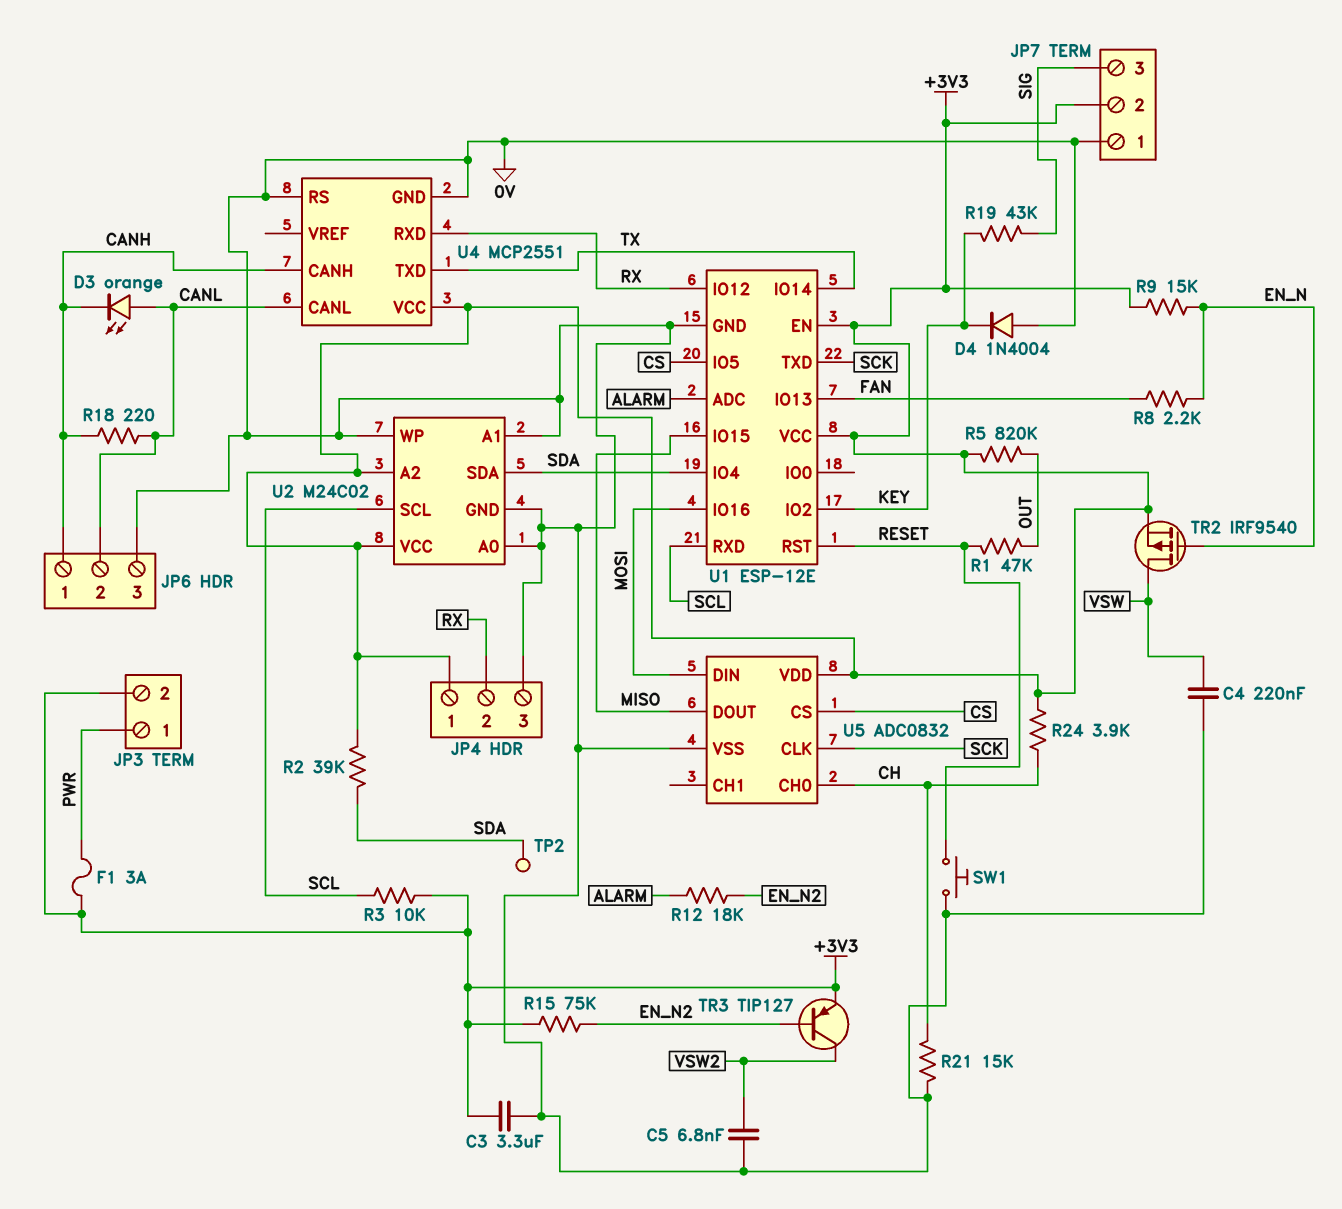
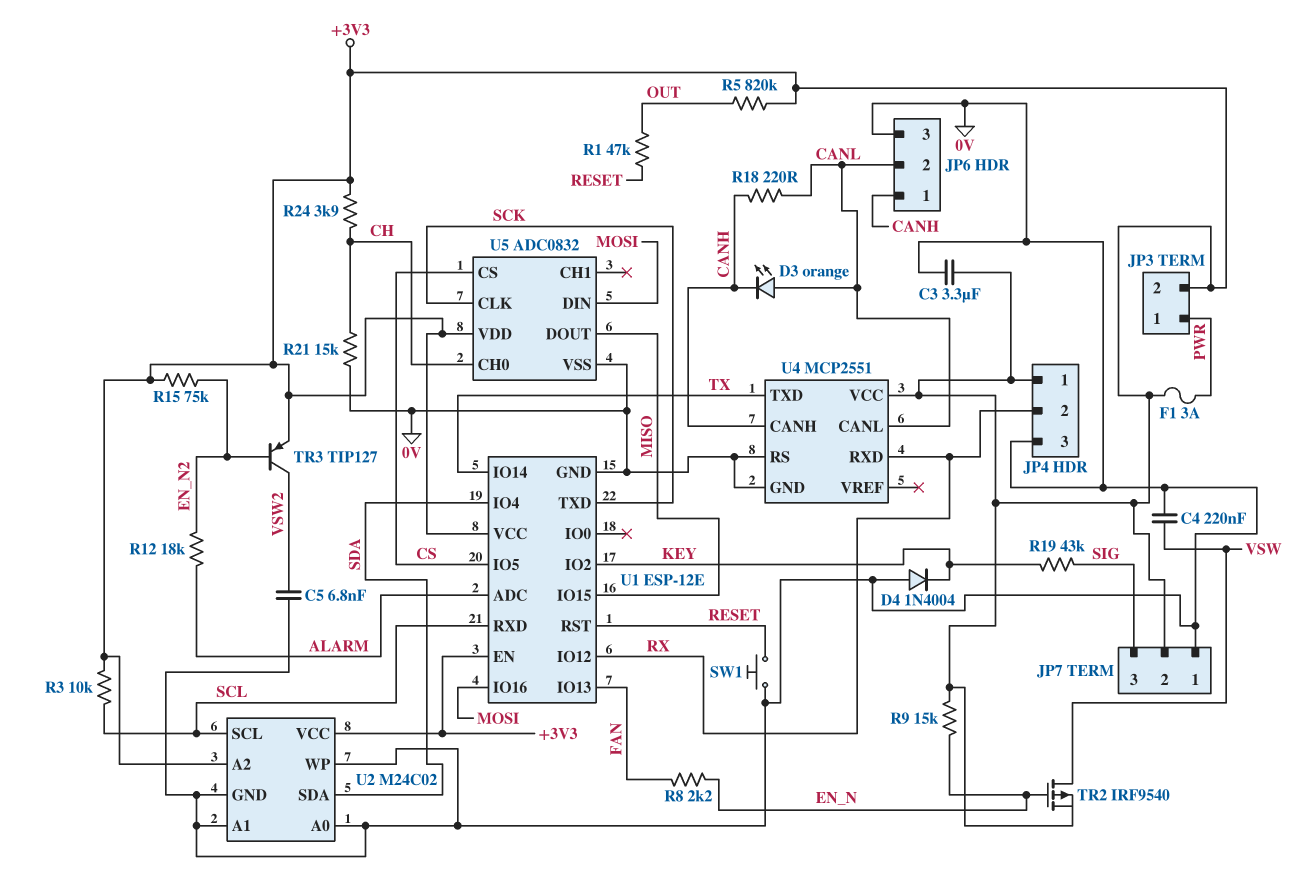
R2: 39k (+3V3, SDA) -> none
TP2: test point (SDA) -> none

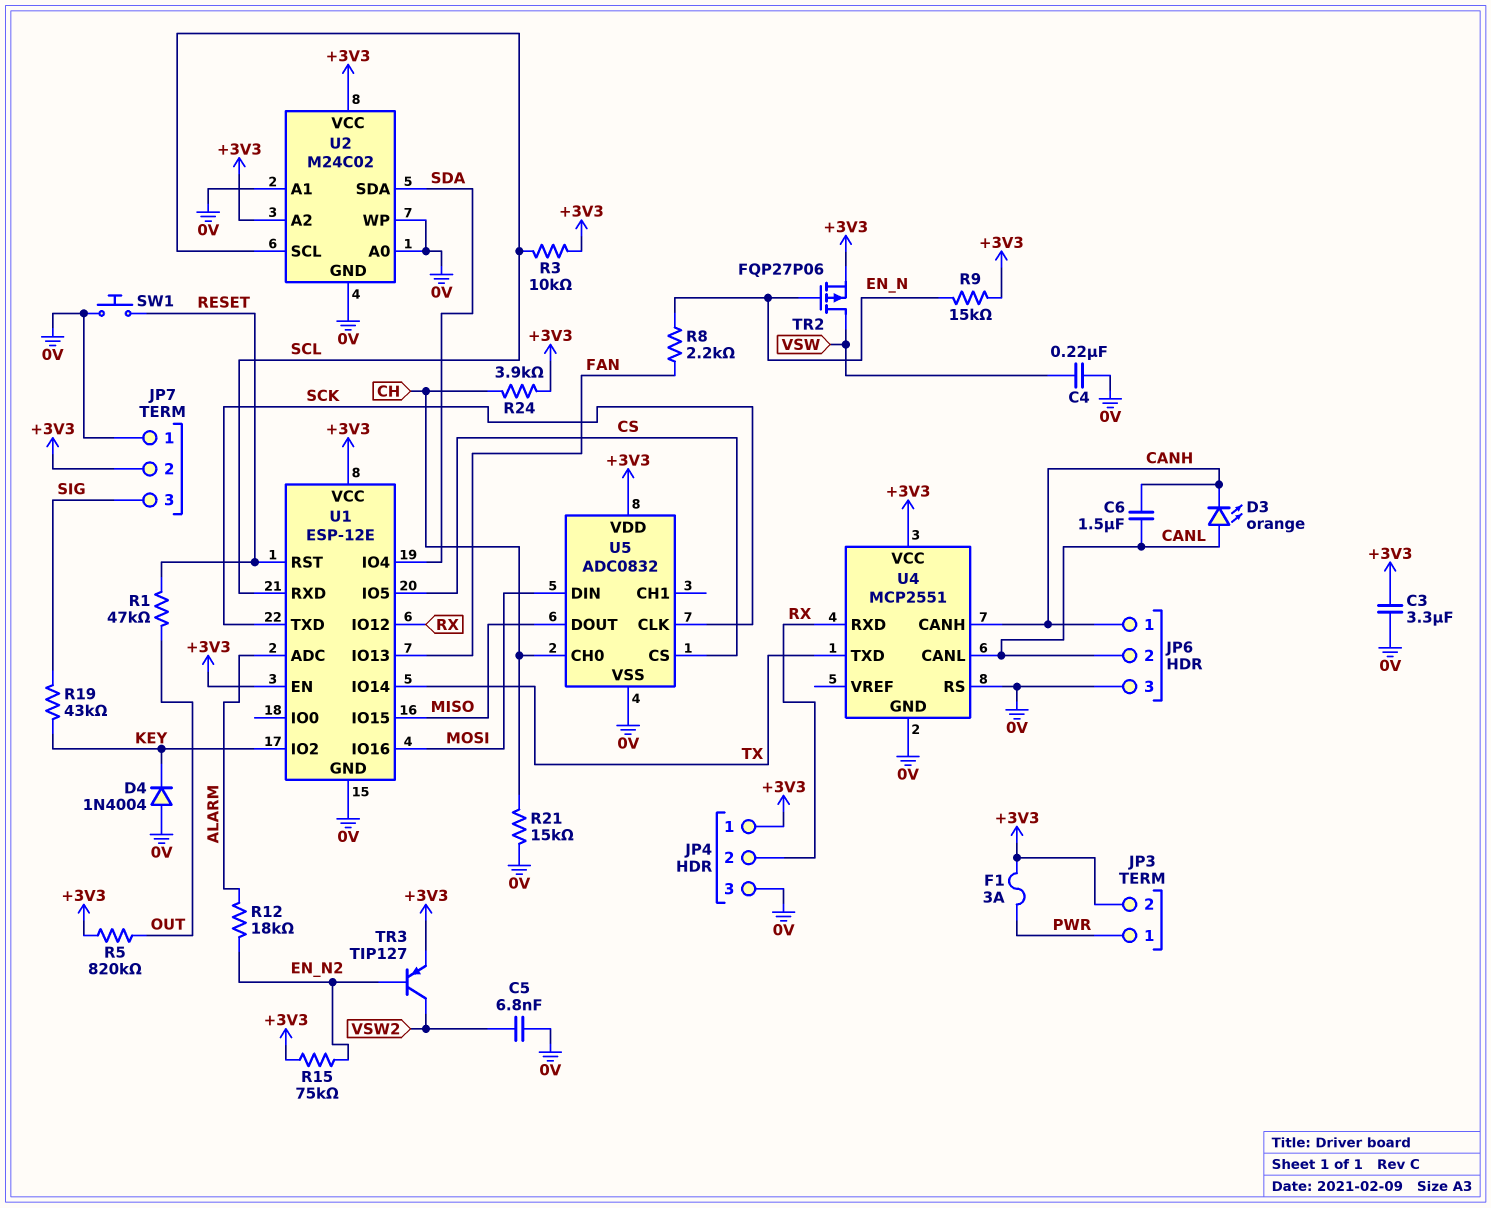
C6: none -> 1.5uF (CANH, CANL)
R18: 220 (CANH, CANL) -> none
TR2: PMOS IRF9540 (G EN_N, D VSW, S +3V3) -> PMOS FQP27P06 (G EN_N, D VSW, S +3V3)

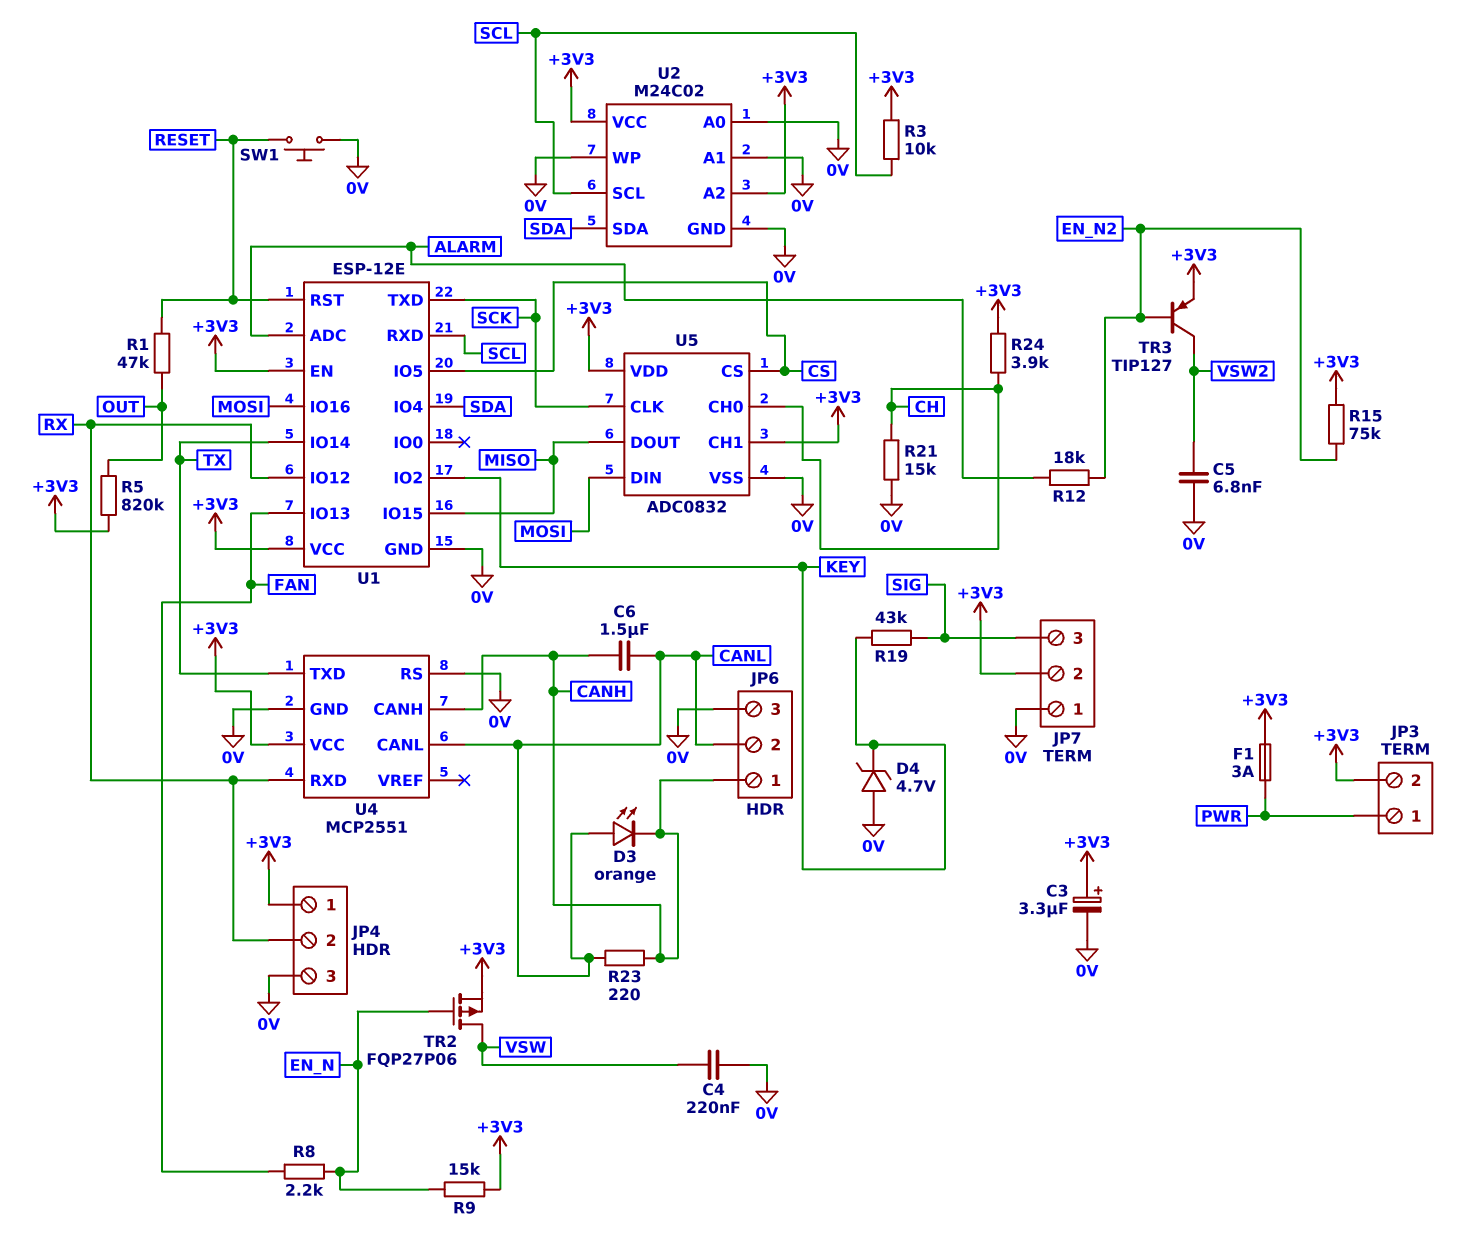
C3: 3.3uF (+3V3, 0V) -> 3.3uF (plus +3V3, minus 0V)
D4: diode 1N4004 (A 0V, K KEY) -> zener 4.7V (A 0V, K KEY)
R23: none -> 220 (CANH, CANL)
U5 pin CH1: none -> +3V3

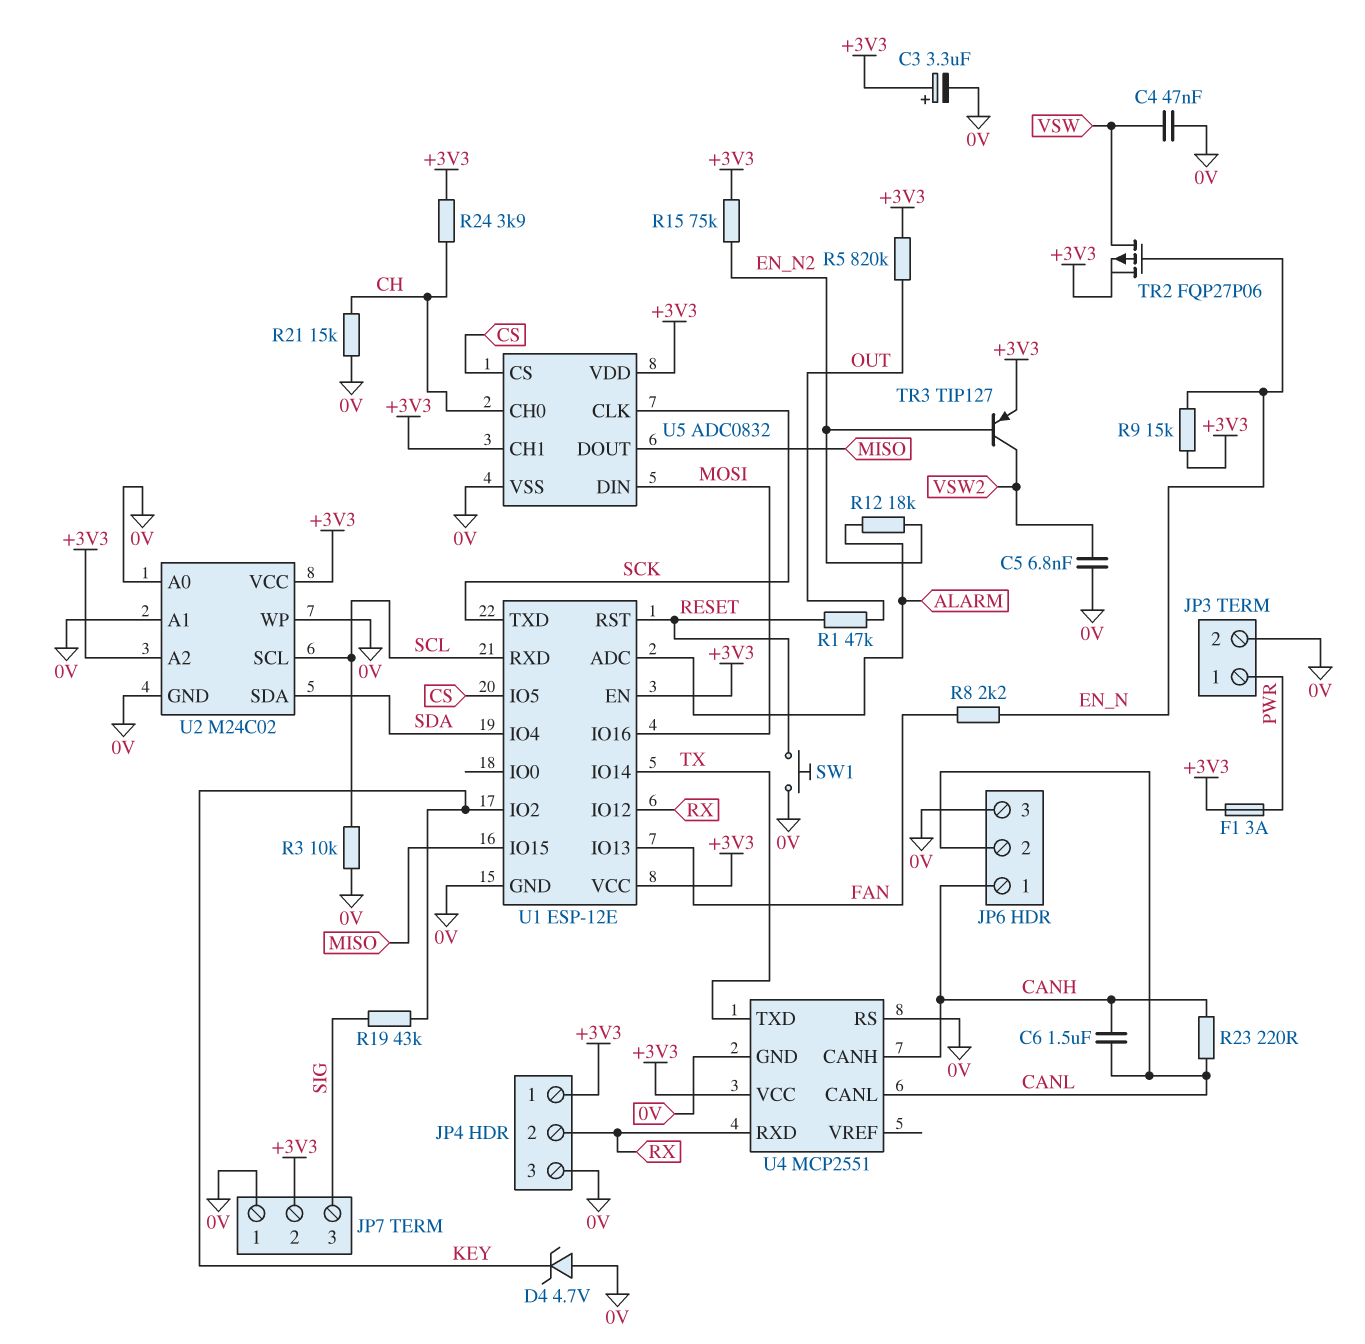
C4: 220nF (0V, VSW) -> 47nF (0V, VSW)
D3: LED orange (A CANL, K CANH) -> none
JP3 pin 2: +3V3 -> 0V
R3: 10k (+3V3, SCL) -> 10k (0V, SCL)

